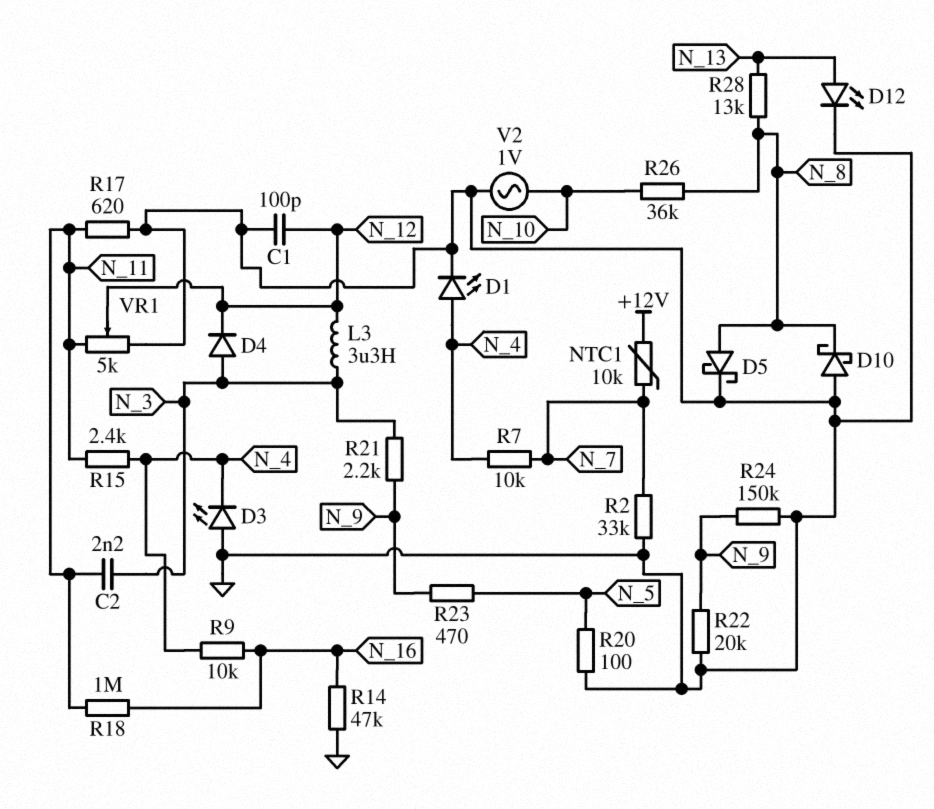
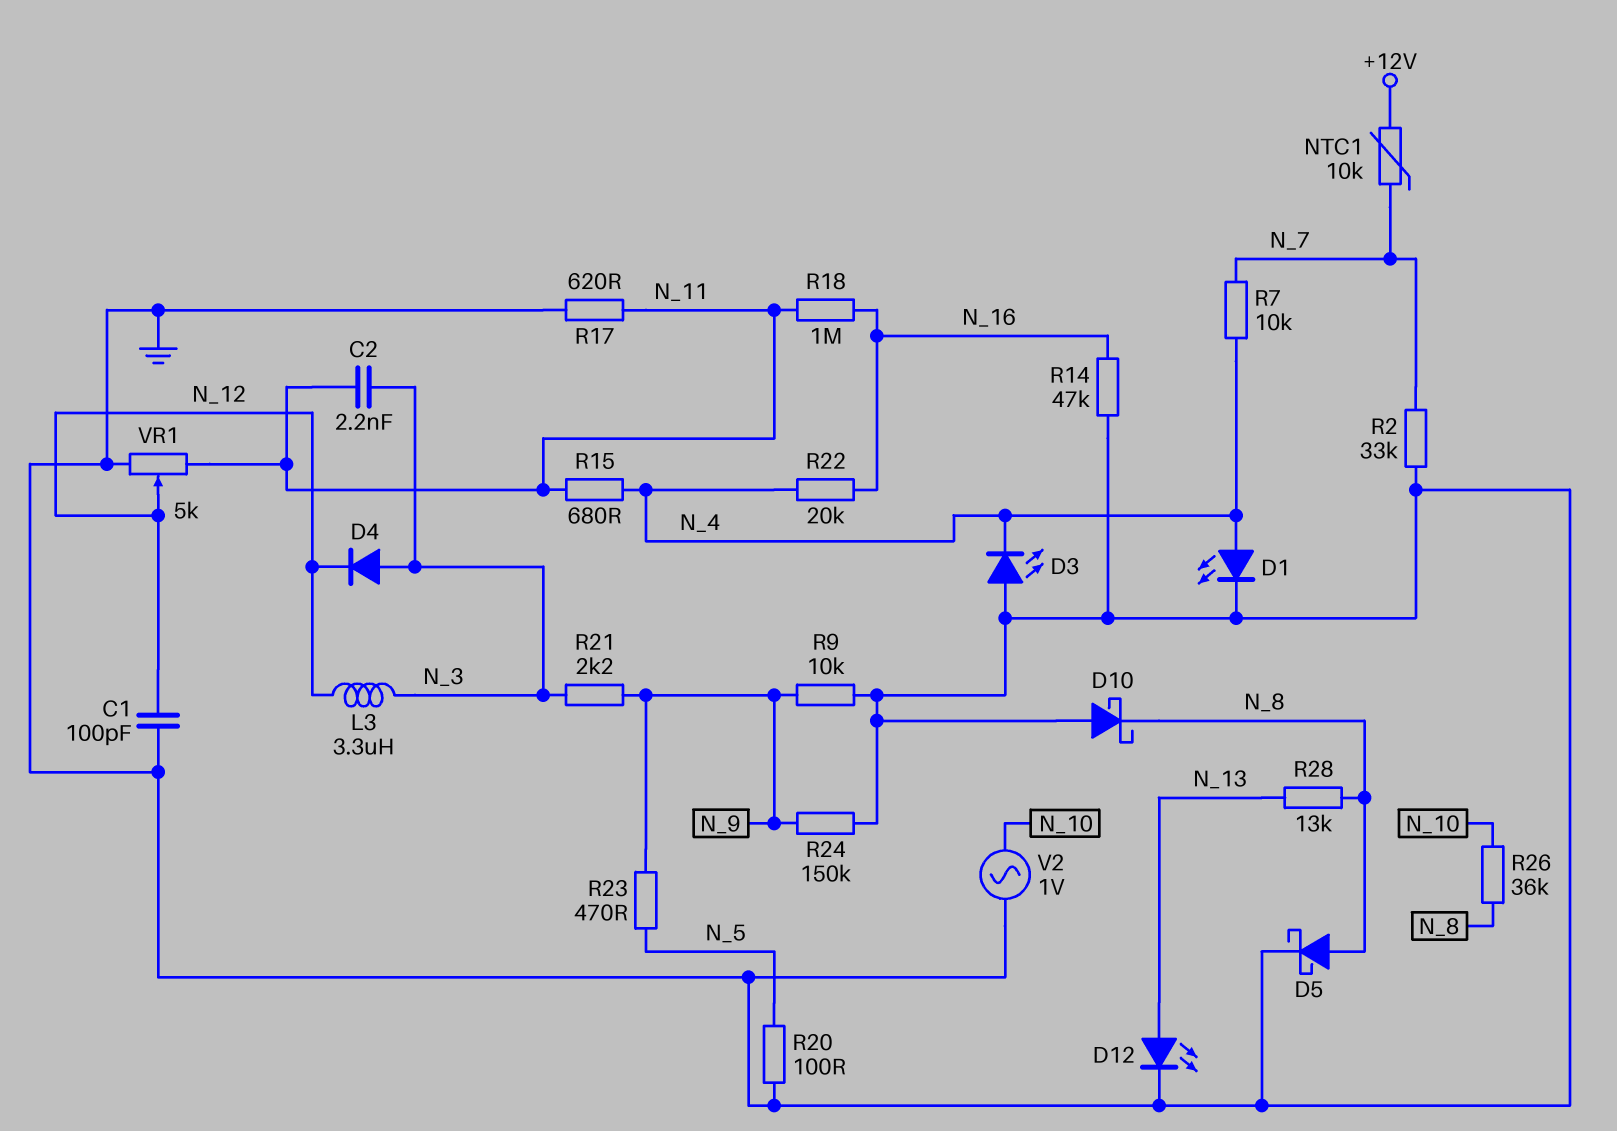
R9: 10k (N_4, N_16) -> 10k (GND, N_9)
R15: 2.4k (N_4, N_11) -> 680 (N_4, N_11)
R22: 20k (GND, N_9) -> 20k (N_4, N_16)

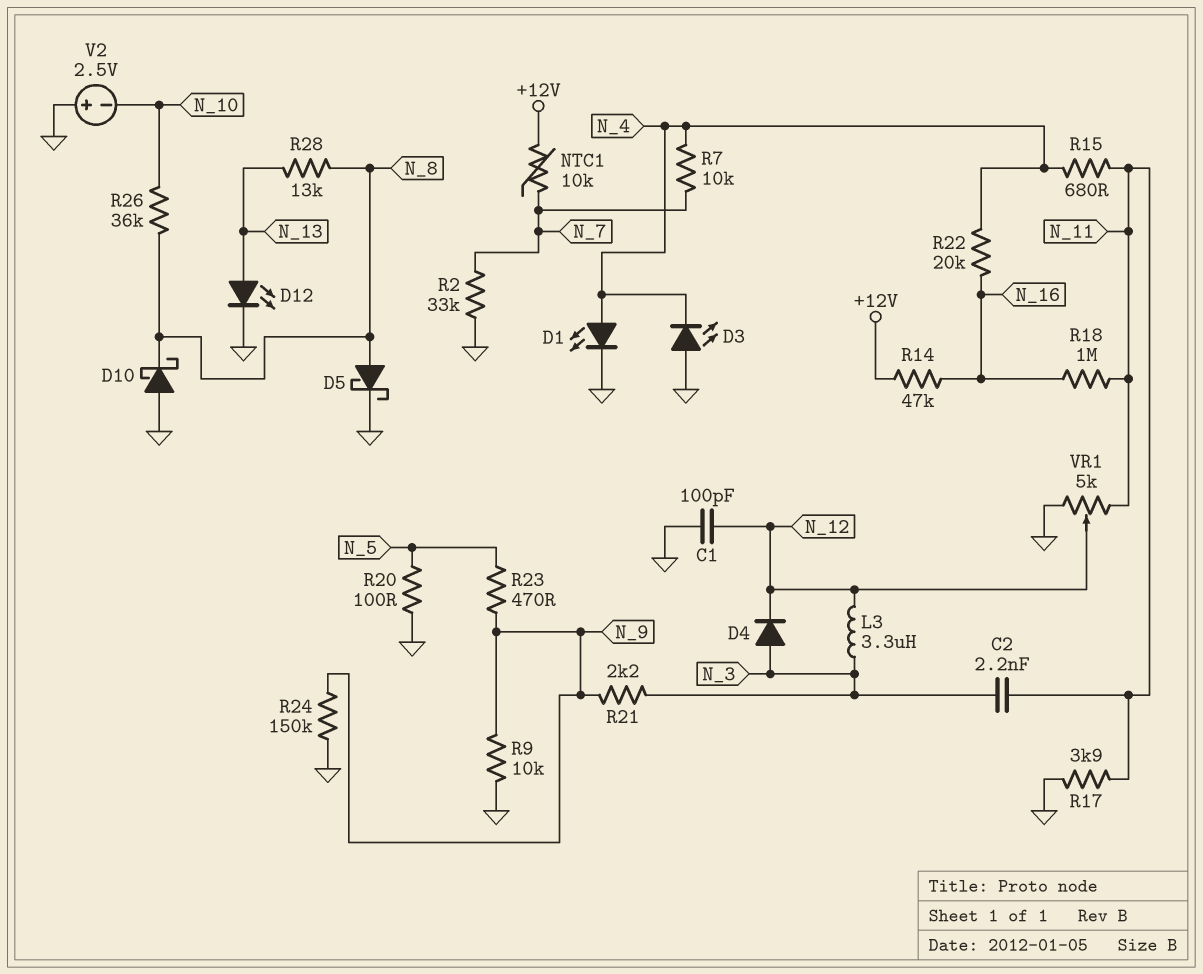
R14: 47k (GND, N_16) -> 47k (+12V, N_16)
R17: 620 (GND, N_11) -> 3.9k (GND, N_11)
V2: AC 1V (GND, N_10) -> 2.5V (plus GND, minus N_10)

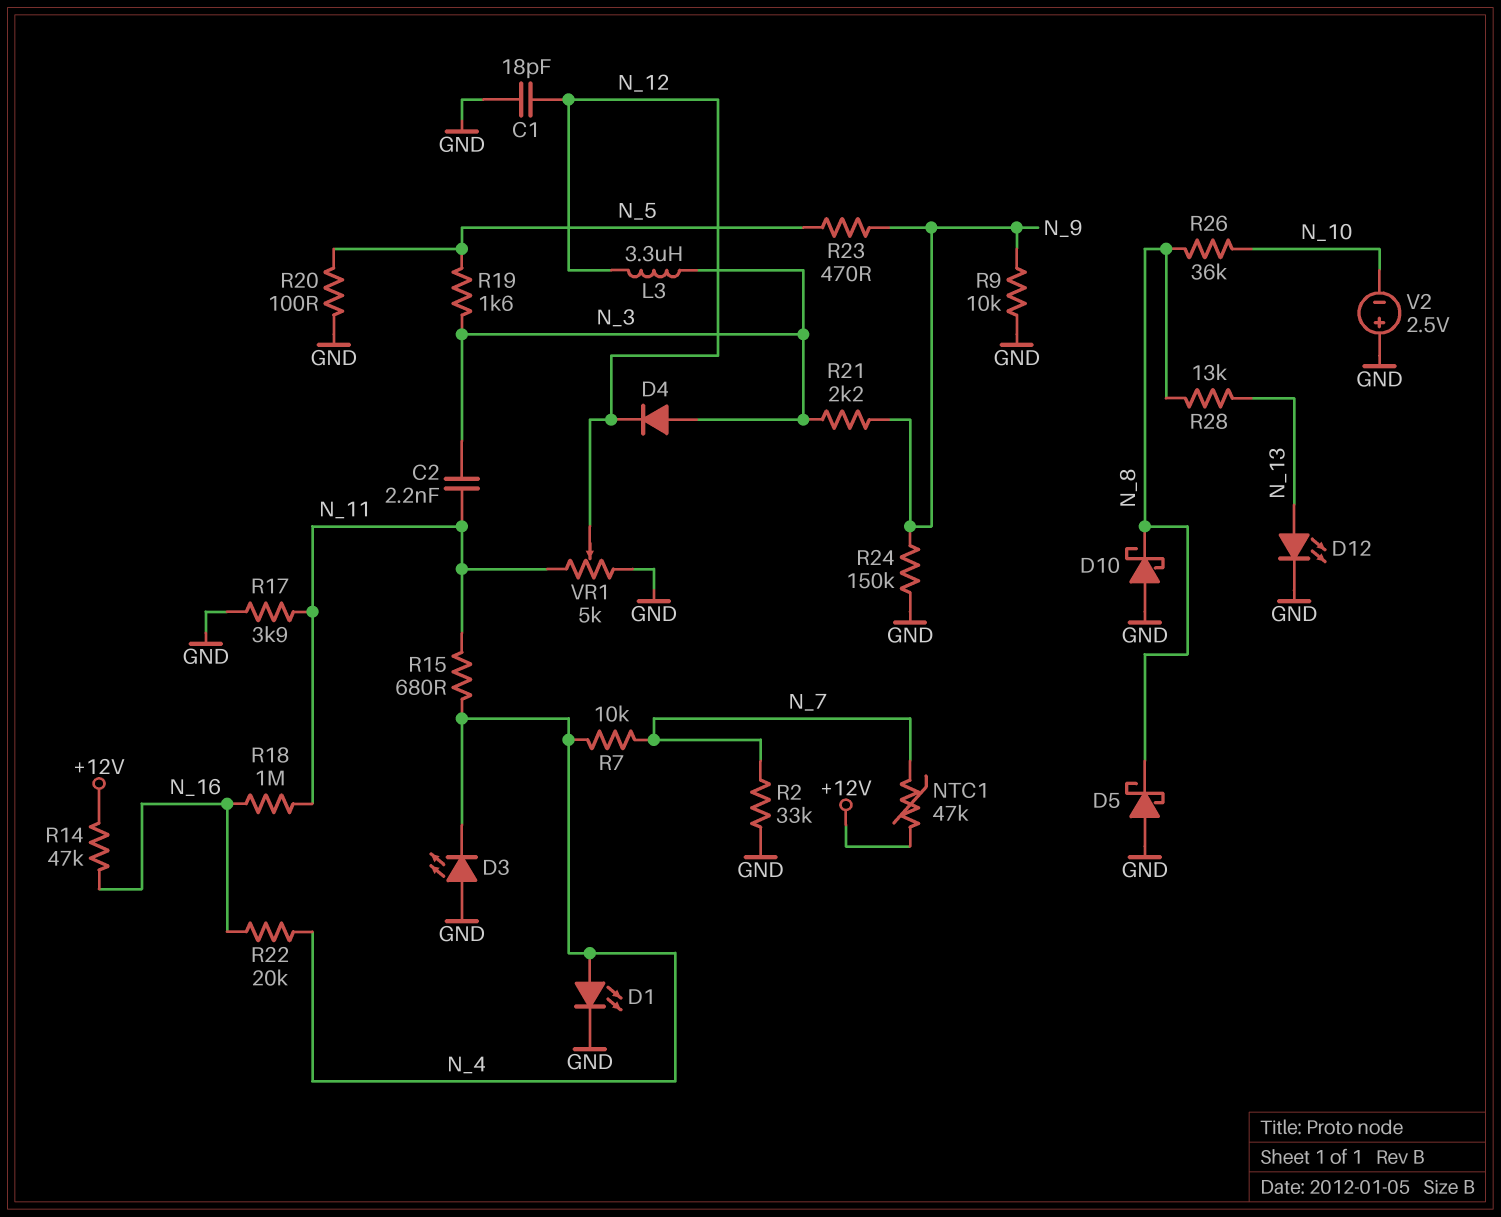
C1: 100pF (GND, N_12) -> 18pF (GND, N_12)
D5: schottky (A N_8, K GND) -> schottky (A GND, K N_8)
NTC1: 10k (+12V, N_7) -> 47k (+12V, N_7)
R19: none -> 1.6k (N_3, N_5)

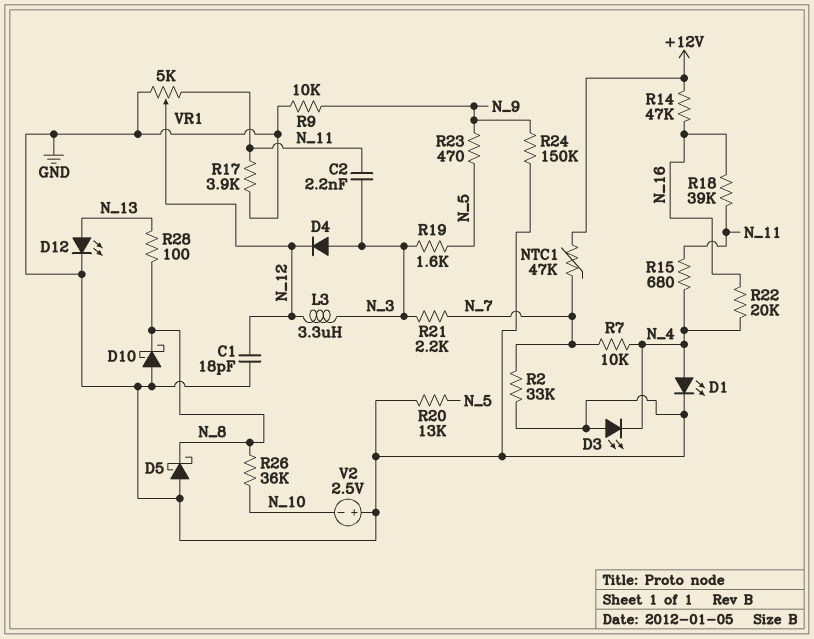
R18: 1M (N_11, N_16) -> 39k (N_11, N_16)
R20: 100 (GND, N_5) -> 13k (GND, N_5)
R21: 2.2k (N_3, N_9) -> 2.2k (N_3, N_7)
R28: 13k (N_8, N_13) -> 100 (N_8, N_13)

